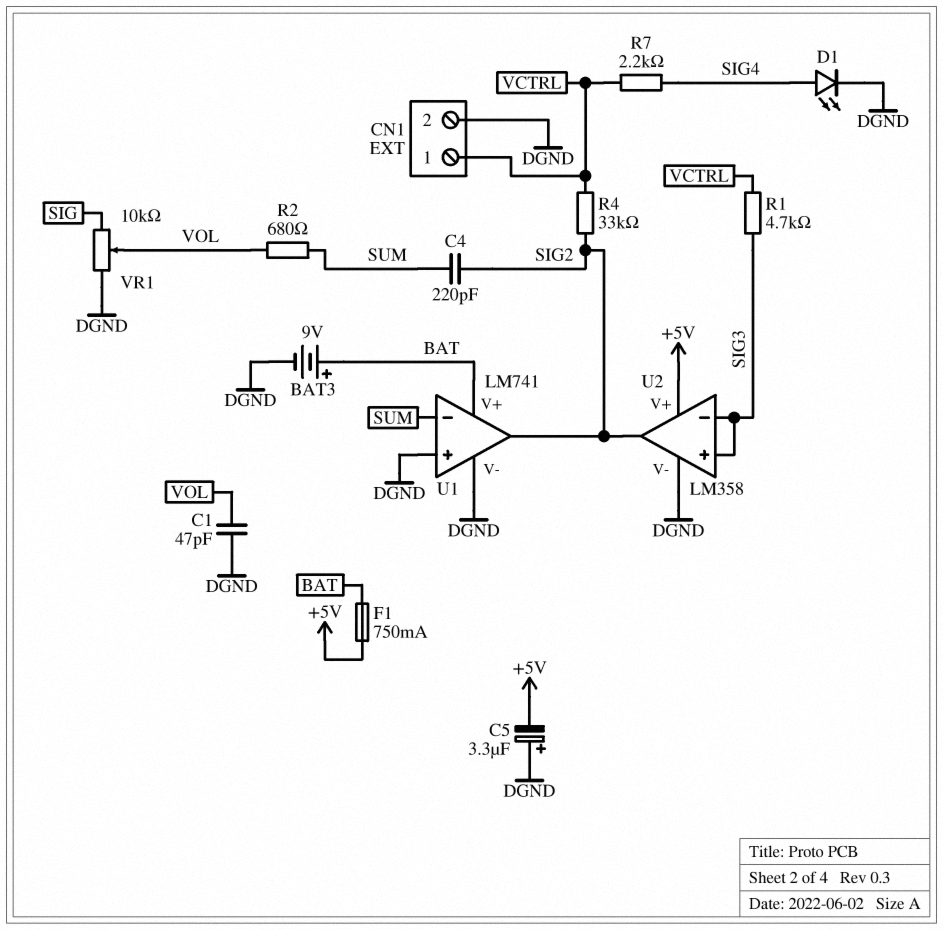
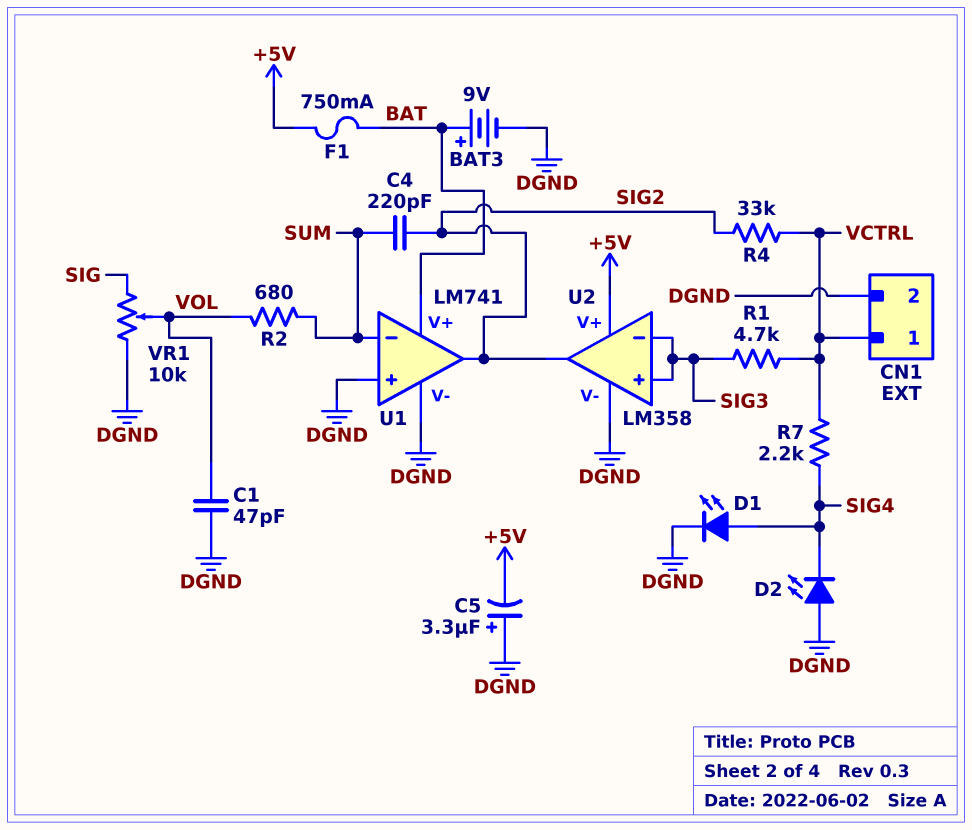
D2: none -> LED (A DGND, K SIG4)

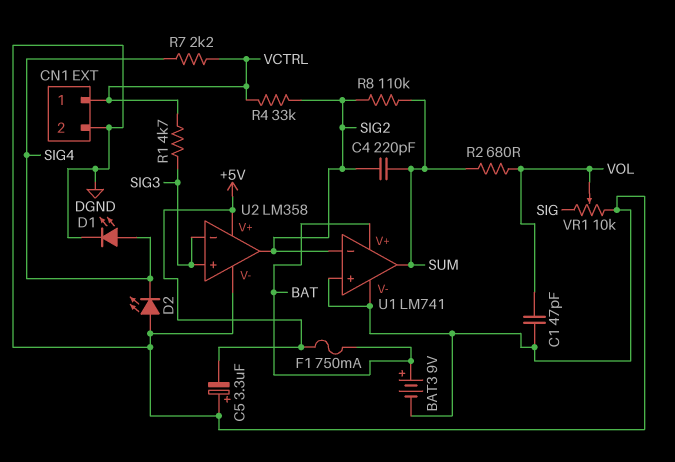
R8: none -> 110k (SIG2, SUM)
U1 pin in-: SUM -> SIG2
U1 pin out: SIG2 -> SUM

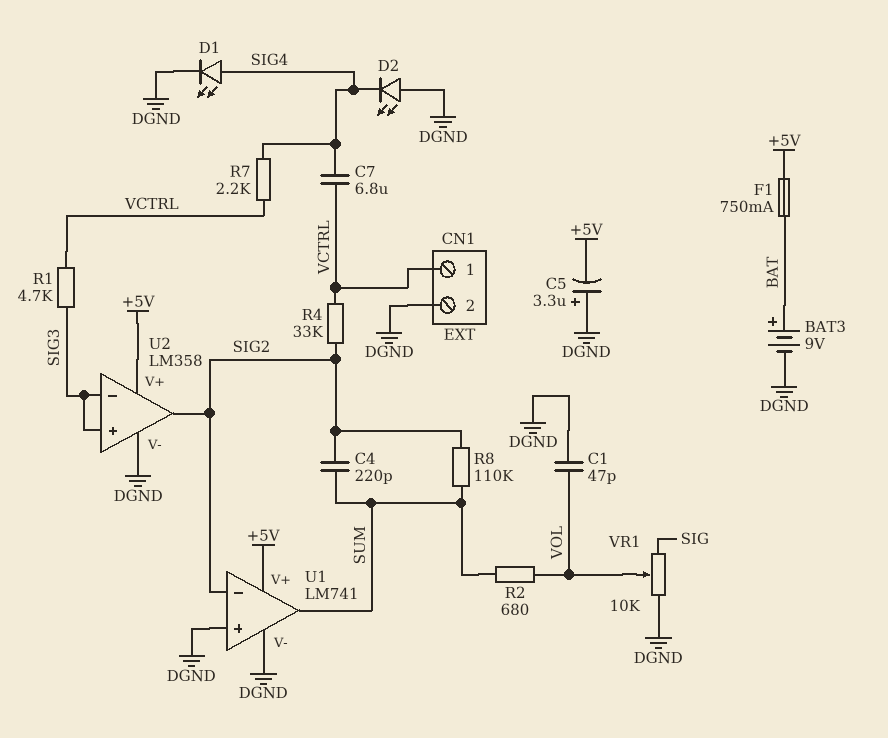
C7: none -> 6.8uF (SIG4, VCTRL)
U1 pin V+: BAT -> +5V

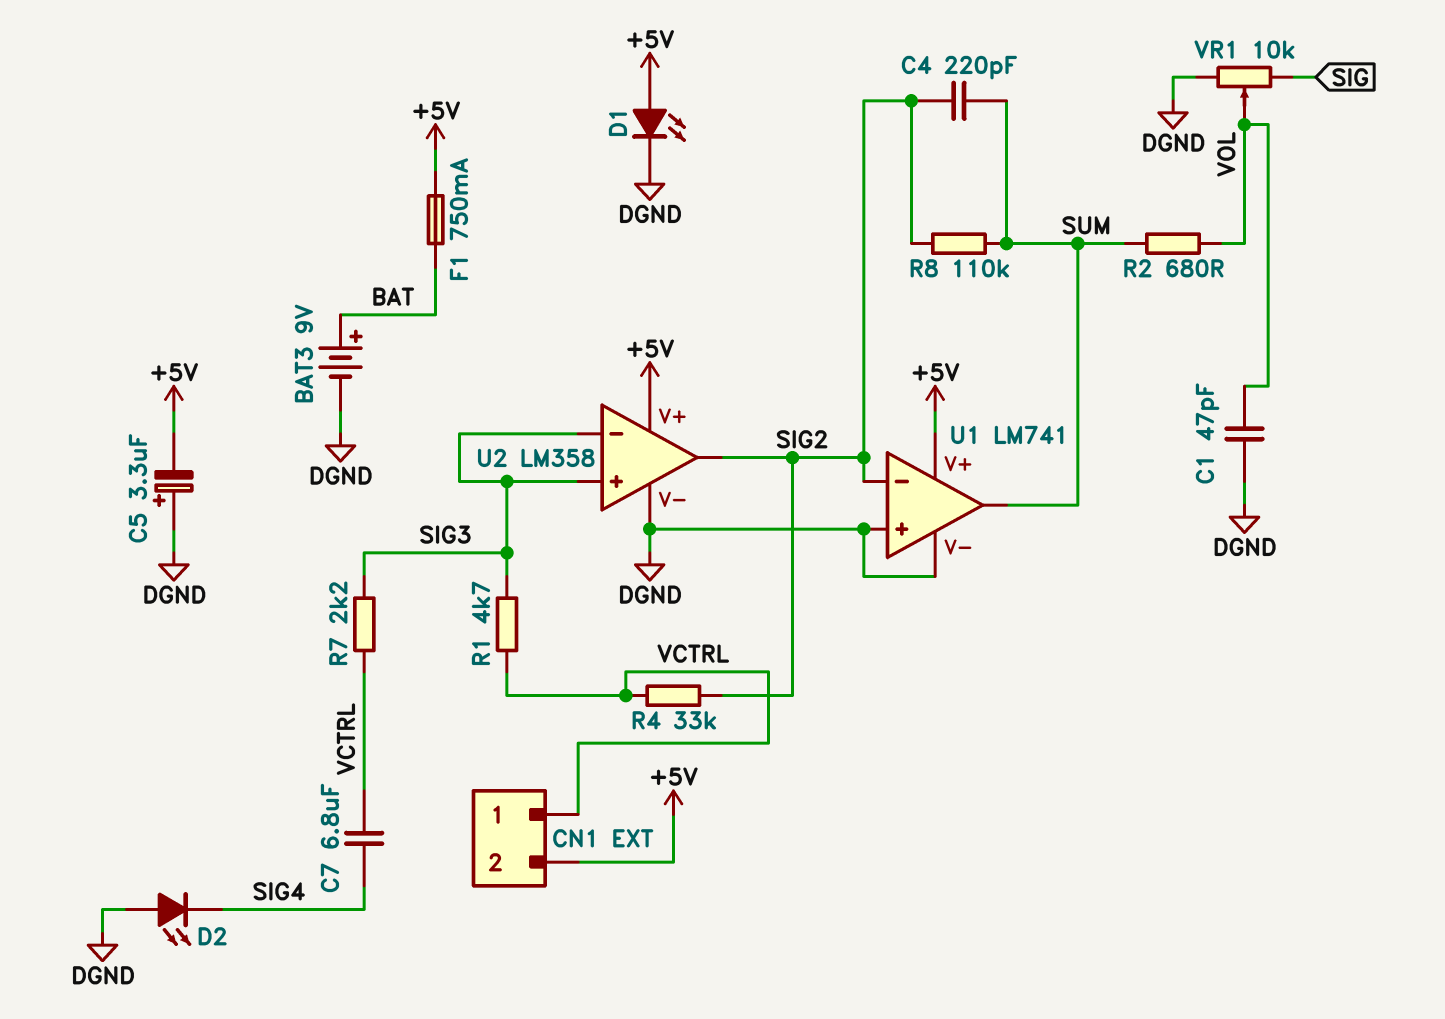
CN1 pin 2: DGND -> +5V
D1: LED (A SIG4, K DGND) -> LED (A +5V, K DGND)
R7: 2.2k (SIG4, VCTRL) -> 2.2k (SIG3, VCTRL)

